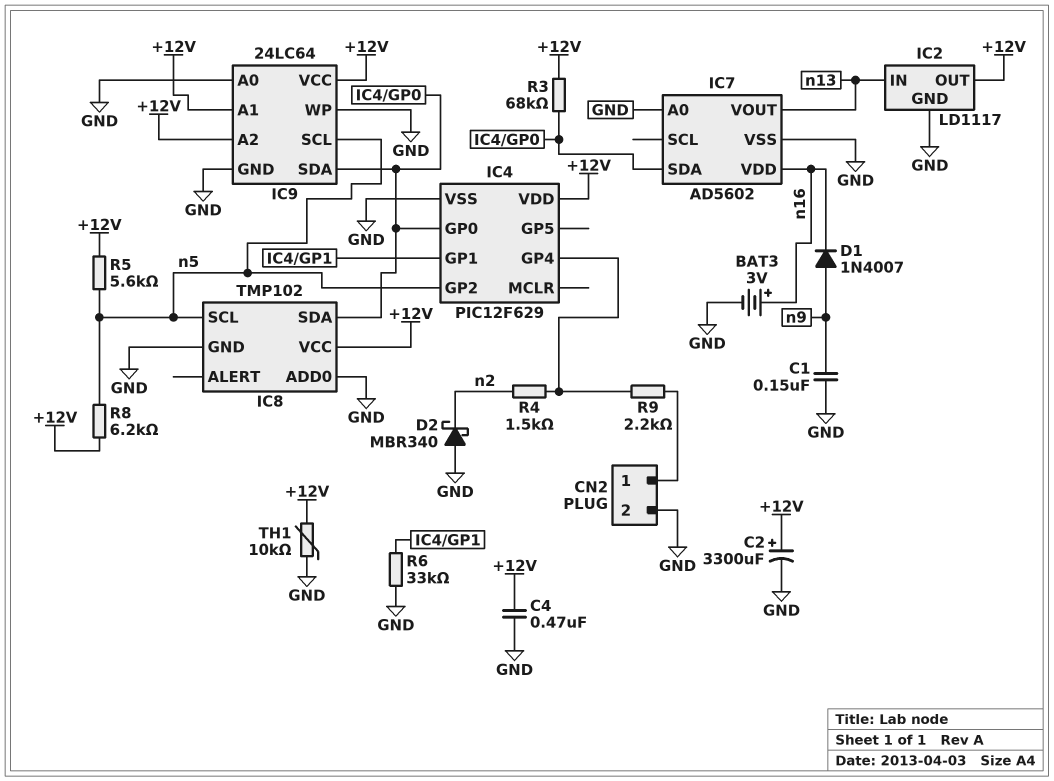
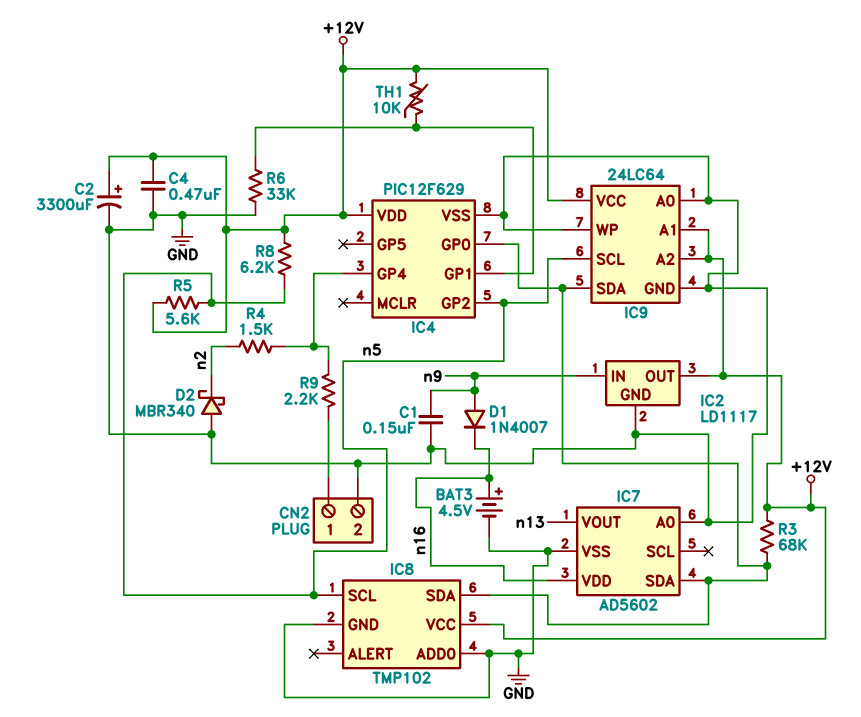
BAT3: 3V (plus n16, minus GND) -> 4.5V (plus n16, minus GND)
IC2 pin IN: n13 -> n9
TH1: 10k (+12V, GND) -> 10k (+12V, IC4/GP1)

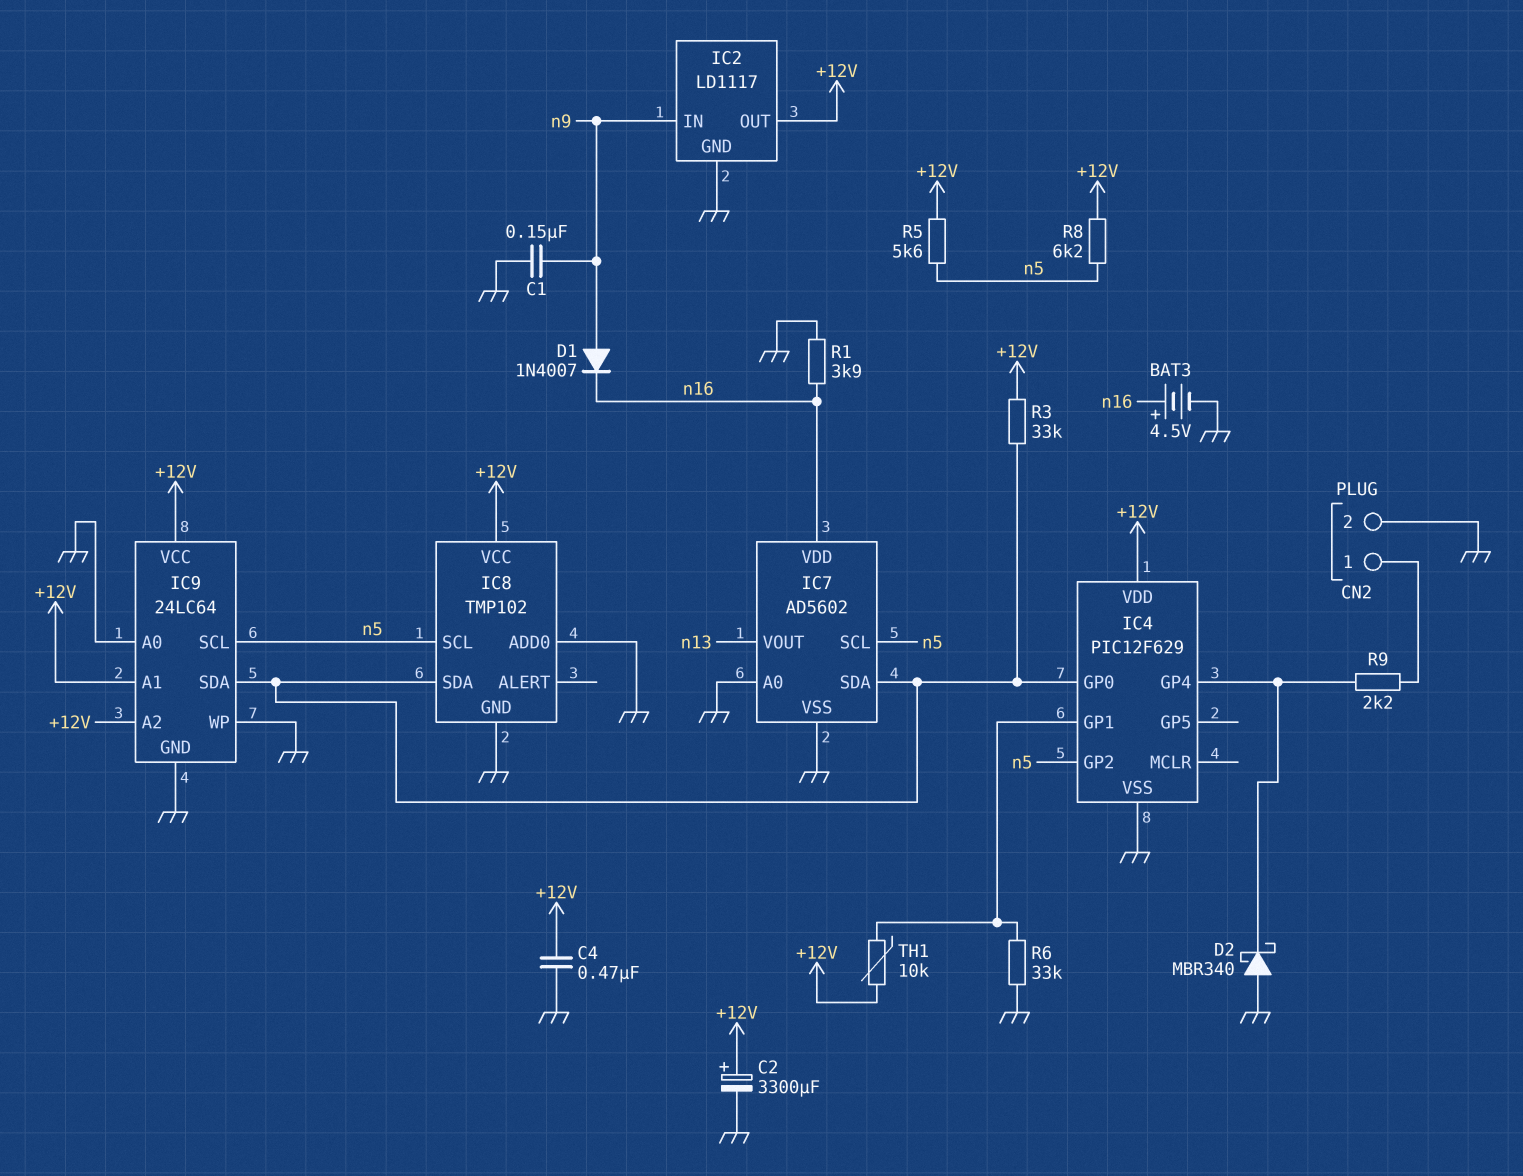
D2: schottky MBR340 (A GND, K n2) -> schottky MBR340 (A GND, K IC4/GP4)
IC7 pin SCL: none -> n5
R1: none -> 3.9k (GND, n16)
R3: 68k (+12V, IC4/GP0) -> 33k (+12V, IC4/GP0)
R4: 1.5k (IC4/GP4, n2) -> none

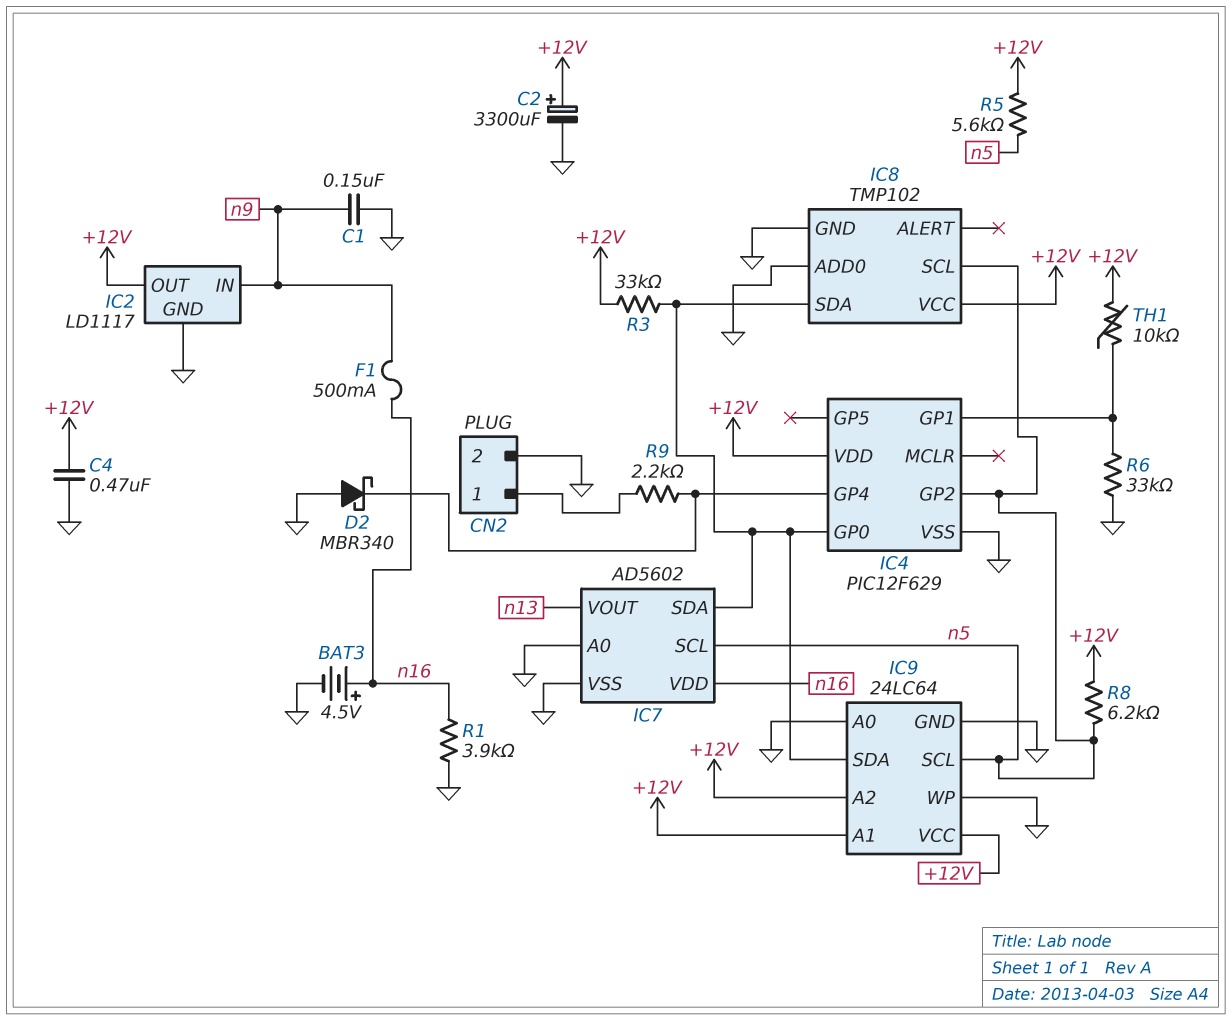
D1: diode 1N4007 (A n9, K n16) -> none
F1: none -> 500mA (n9, n16)

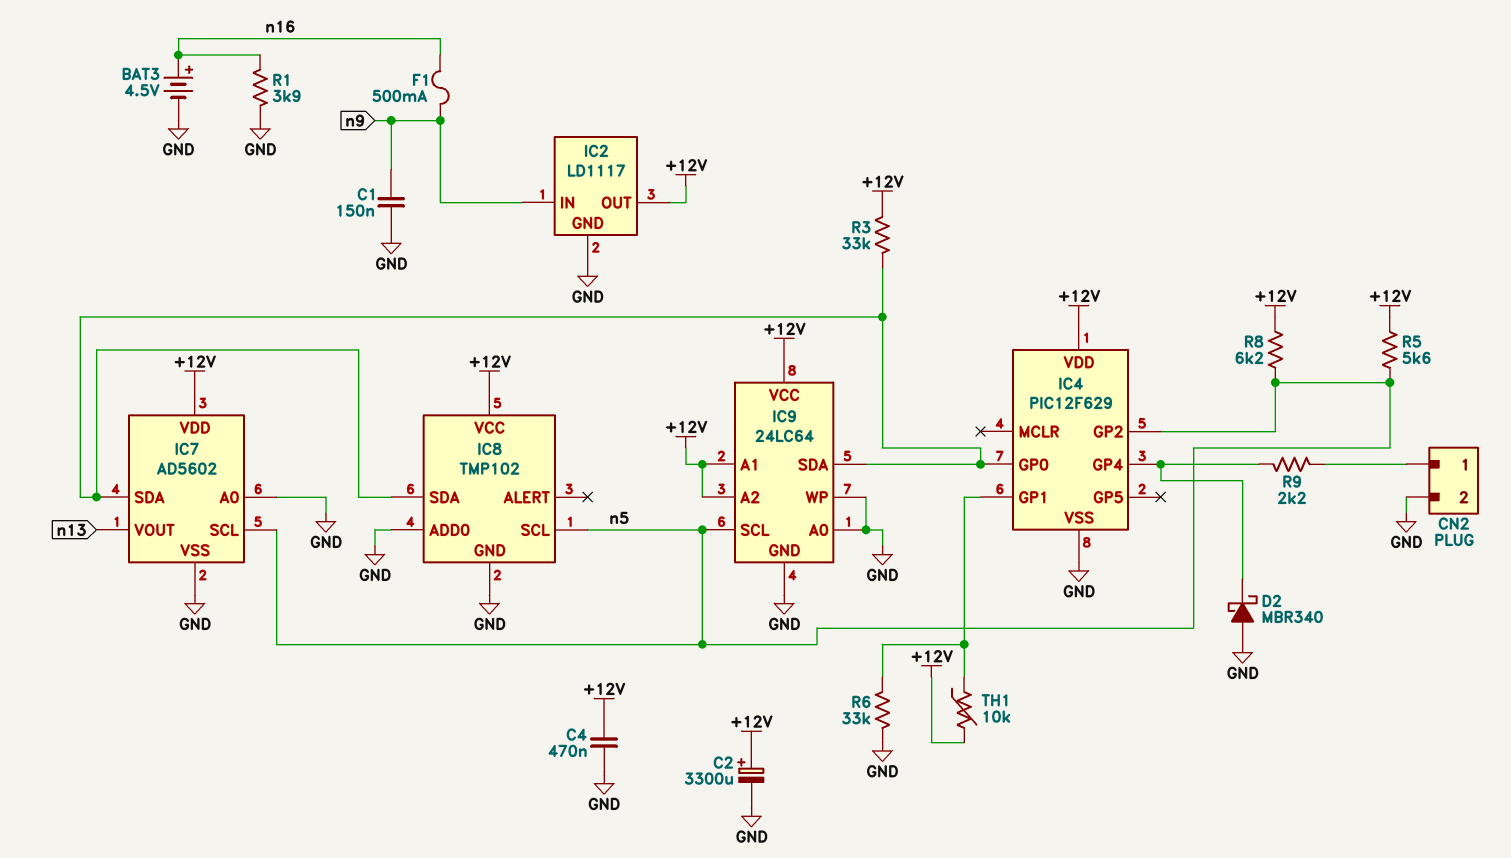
IC7 pin VDD: n16 -> +12V

